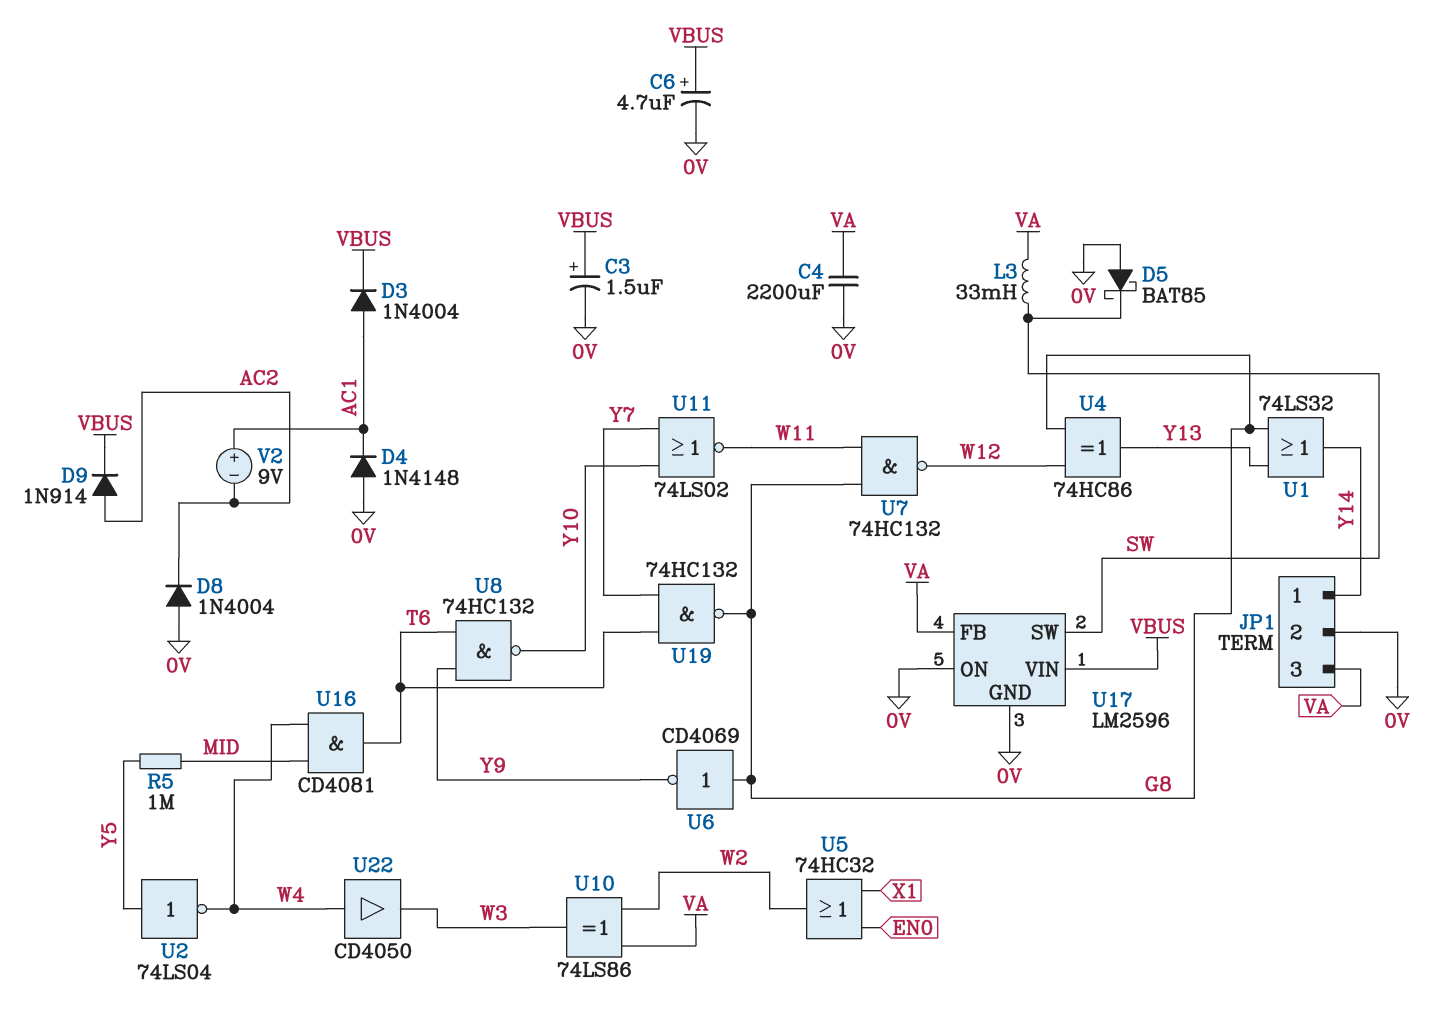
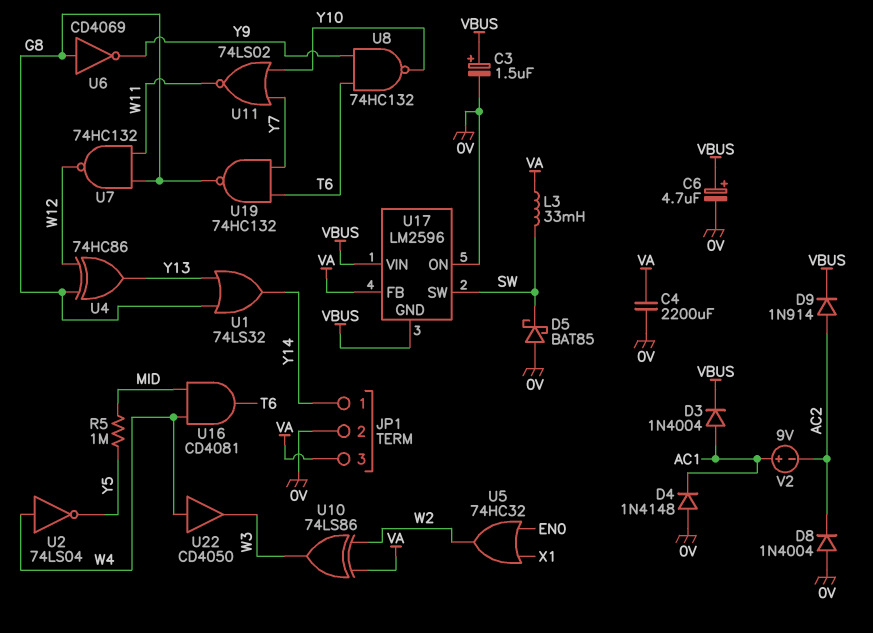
U2: NOT 74LS04 (in Y5, out W4) -> NOT 74LS04 (in W4, out Y5)
U17 pin GND: 0V -> VBUS

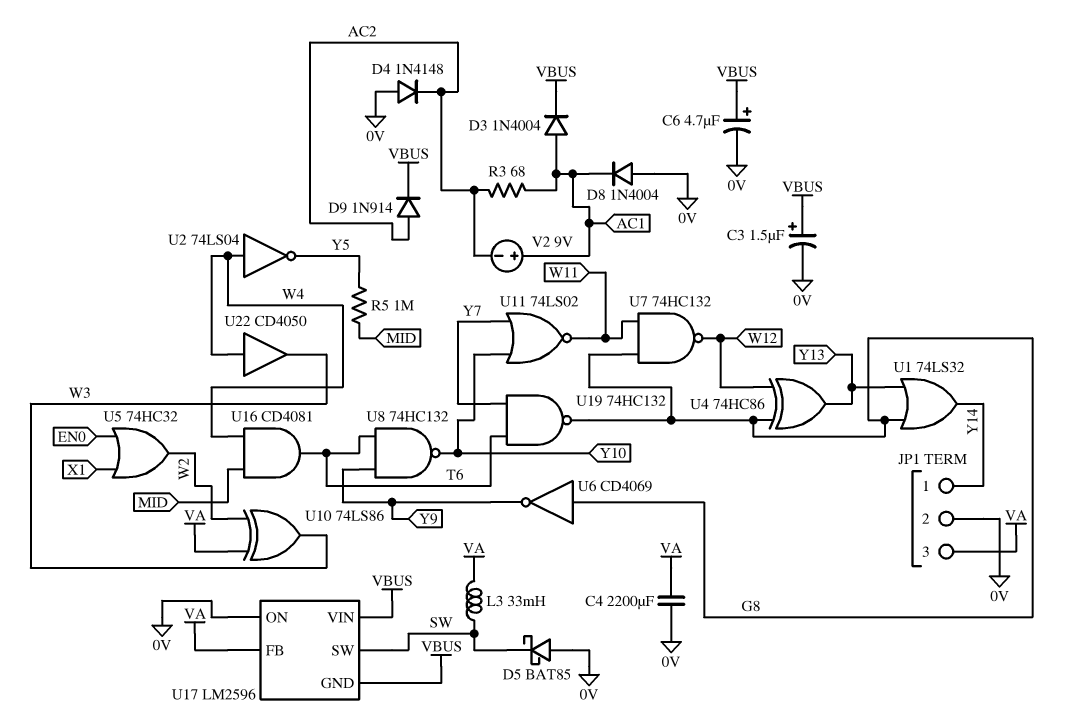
D4: diode 1N4148 (A 0V, K AC1) -> diode 1N4148 (A 0V, K AC2)
D8: diode 1N4004 (A 0V, K AC2) -> diode 1N4004 (A 0V, K AC1)
R3: none -> 68 (AC1, AC2)

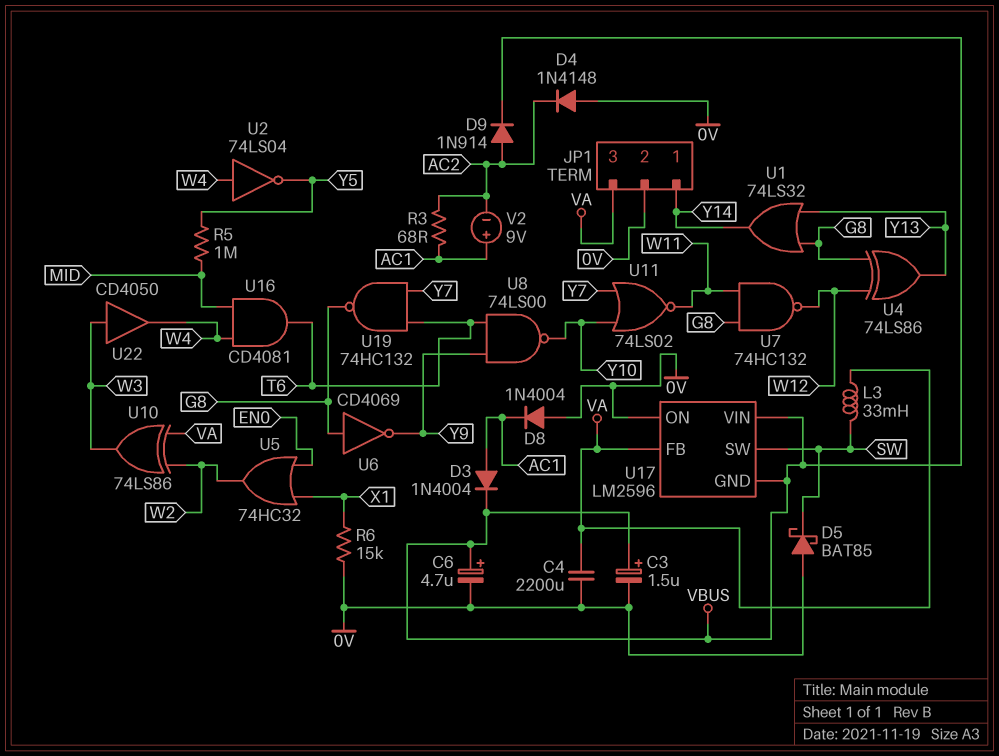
R6: none -> 15k (0V, X1)
U4: XOR 74HC86 (in G8, in W12, out Y13) -> XOR 74LS86 (in G8, in W12, out Y13)
U8: NAND 74HC132 (in T6, in Y9, out Y10) -> NAND 74LS00 (in T6, in Y9, out Y10)
U22: buffer CD4050 (in W4, out W3) -> buffer CD4050 (in W3, out W4)

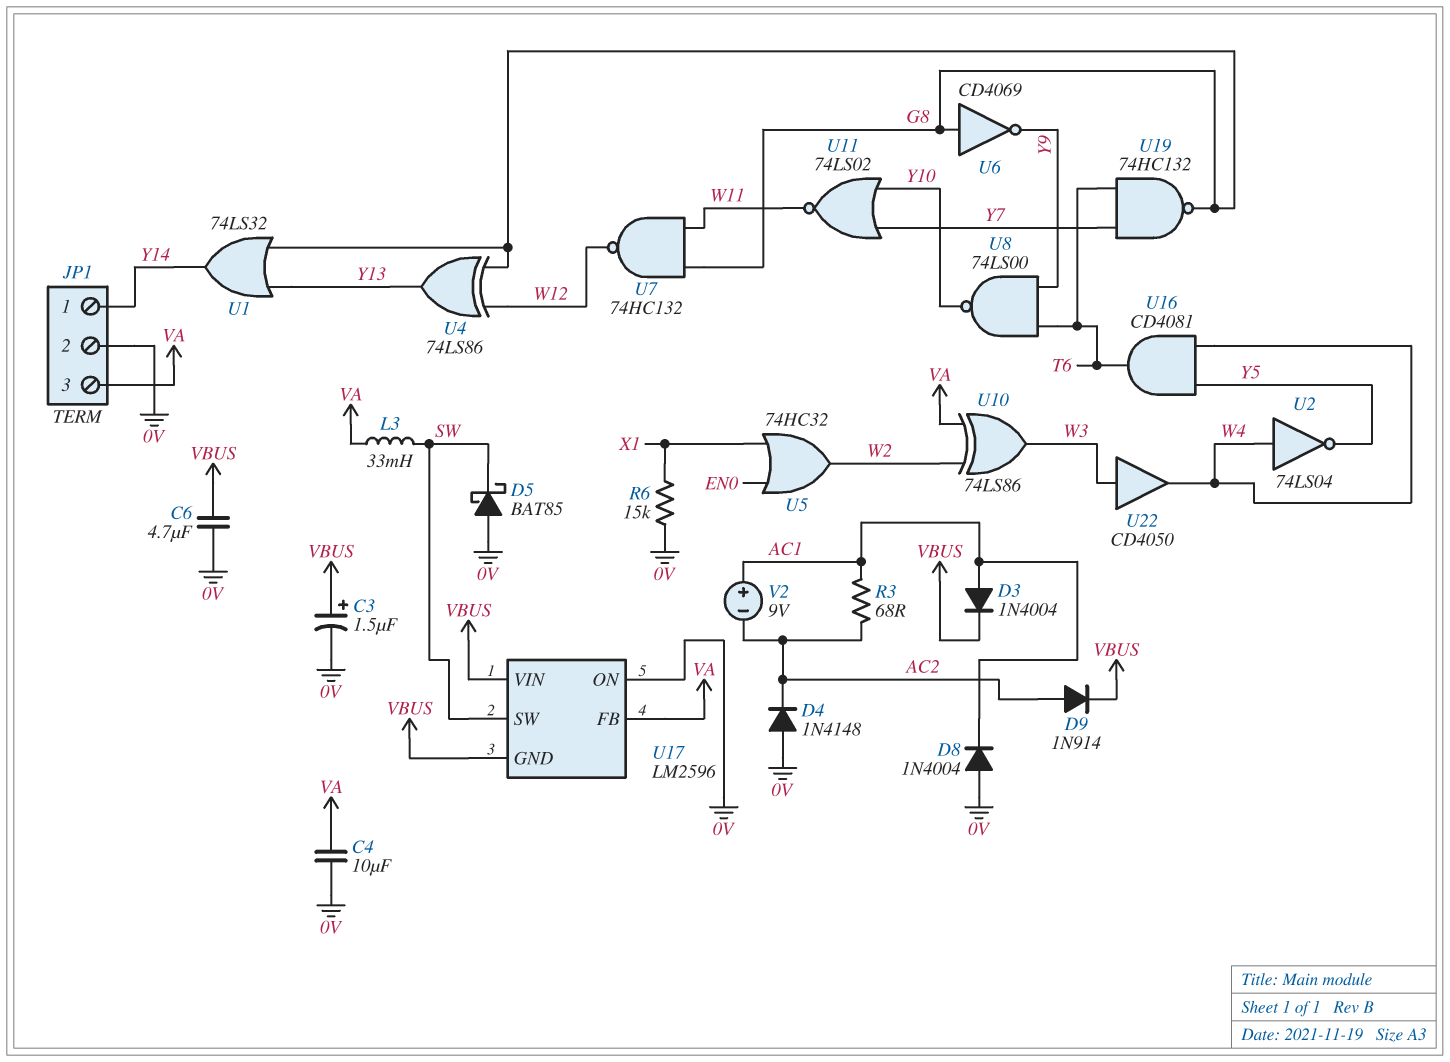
C4: 2200uF (0V, VA) -> 10uF (0V, VA)
C6: 4.7uF (plus VBUS, minus 0V) -> 4.7uF (0V, VBUS)
R5: 1M (MID, Y5) -> none
U16: AND CD4081 (in MID, in W4, out T6) -> AND CD4081 (in W4, in Y5, out T6)

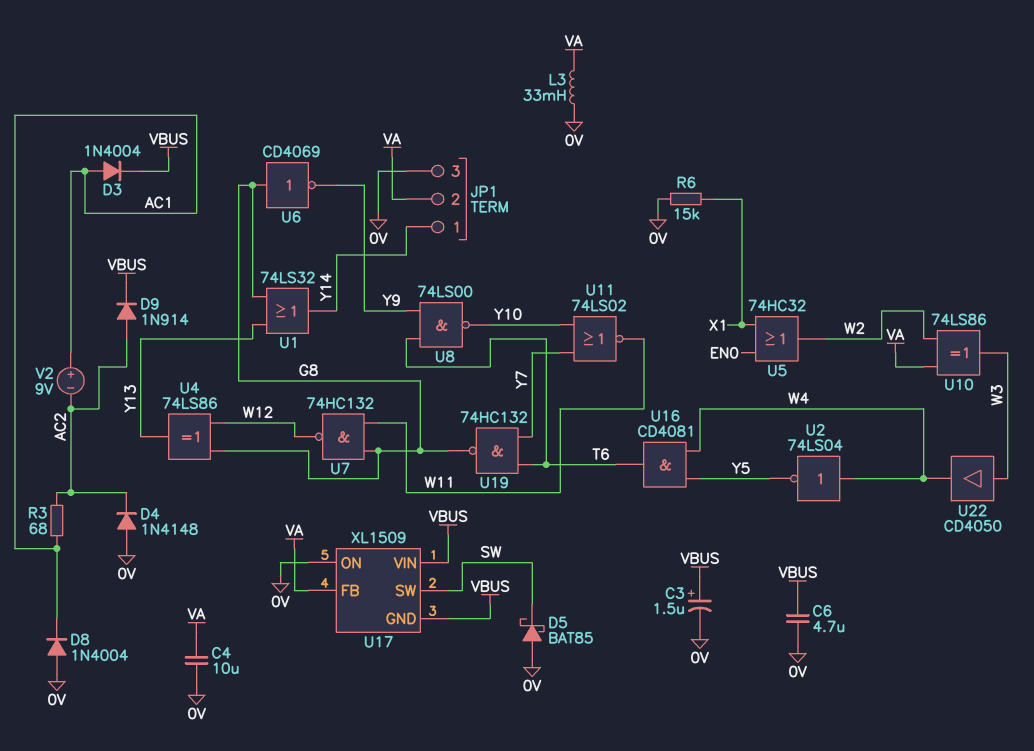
JP1 pin 2: 0V -> VA
JP1 pin 3: VA -> 0V
L3: 33mH (SW, VA) -> 33mH (0V, VA)
U17: LM2596 -> XL1509

